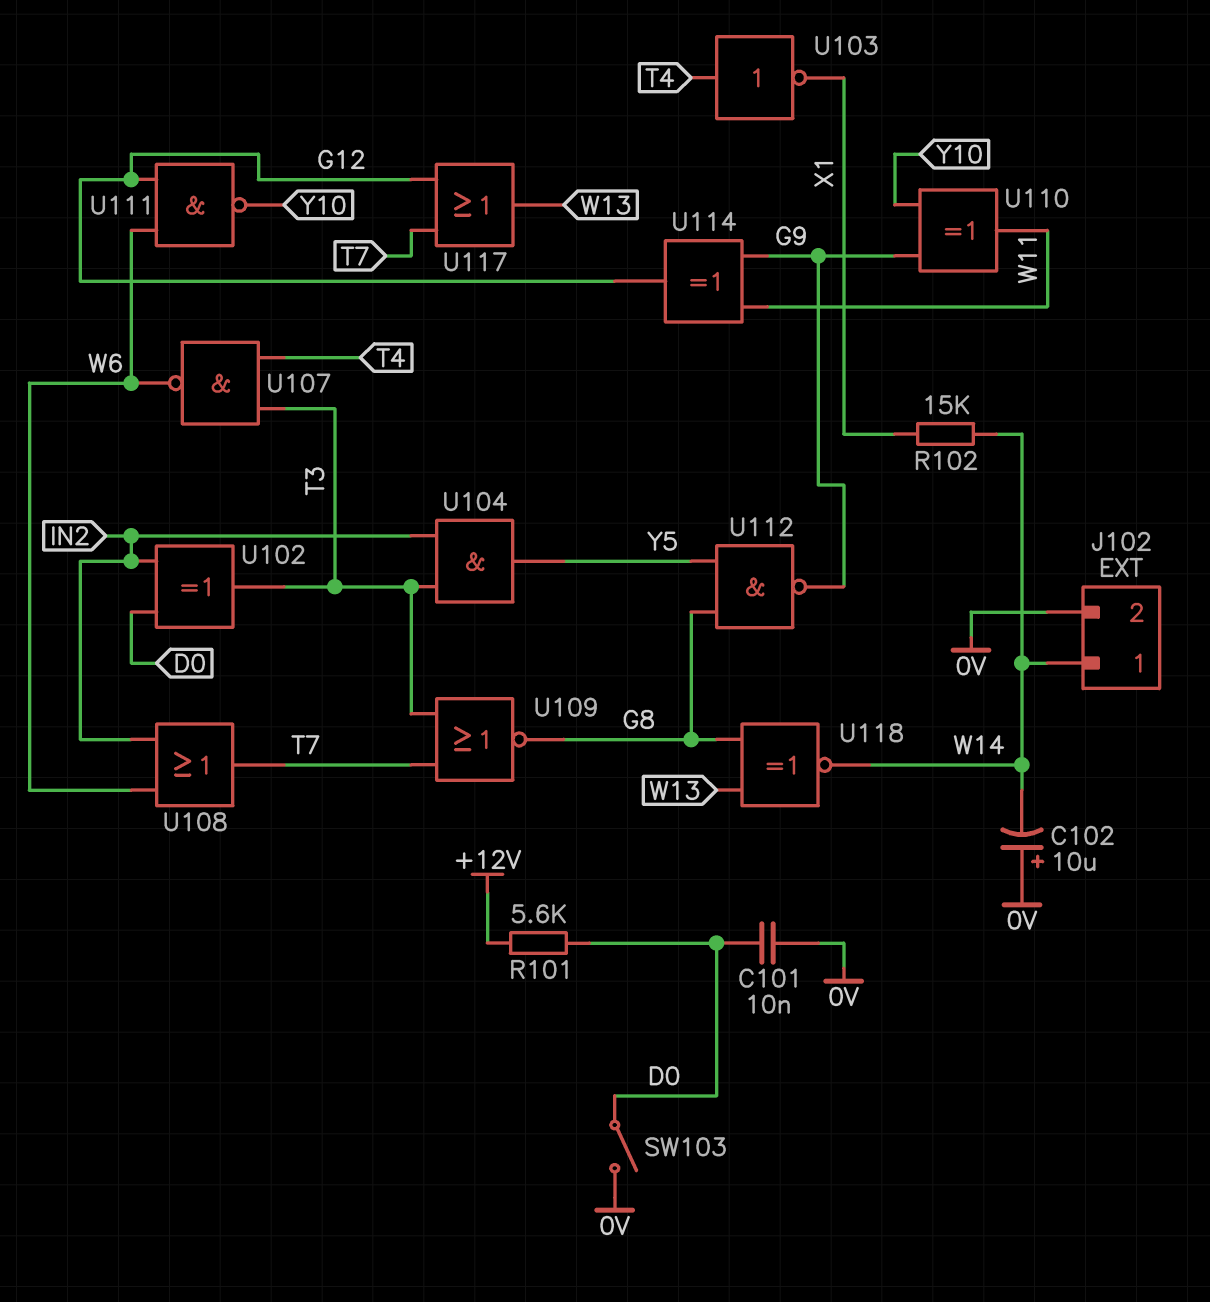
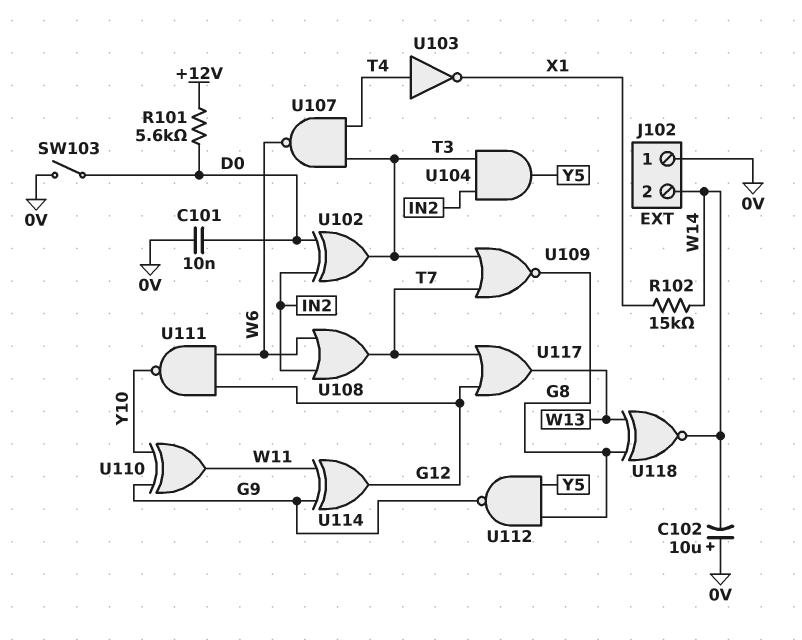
J102 pin 1: W14 -> 0V
J102 pin 2: 0V -> W14

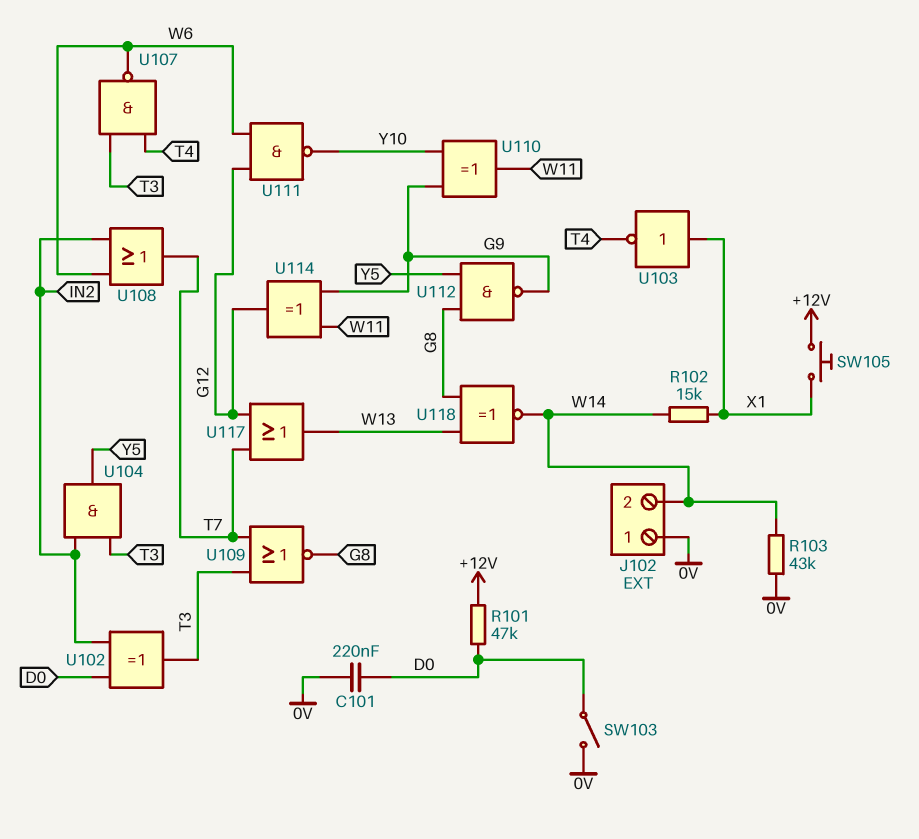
C101: 10nF (0V, D0) -> 220nF (0V, D0)
C102: 10uF (plus 0V, minus W14) -> none
R101: 5.6k (+12V, D0) -> 47k (+12V, D0)
R103: none -> 43k (0V, W14)
SW105: none -> button (+12V, X1)
U103: NOT (in T4, out X1) -> NOT (in X1, out T4)

